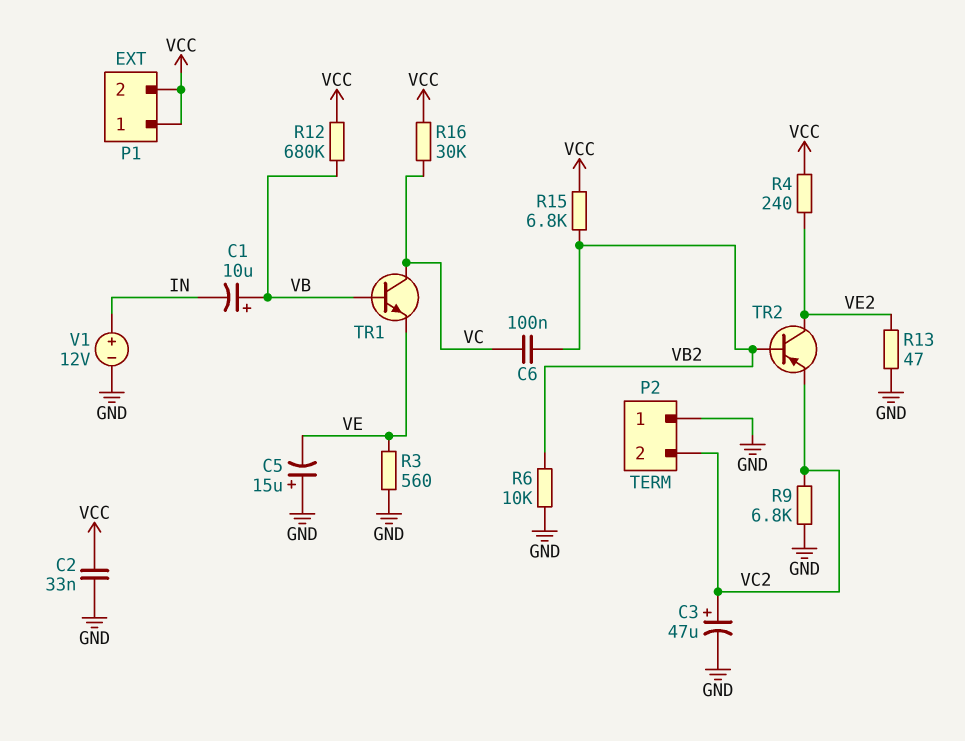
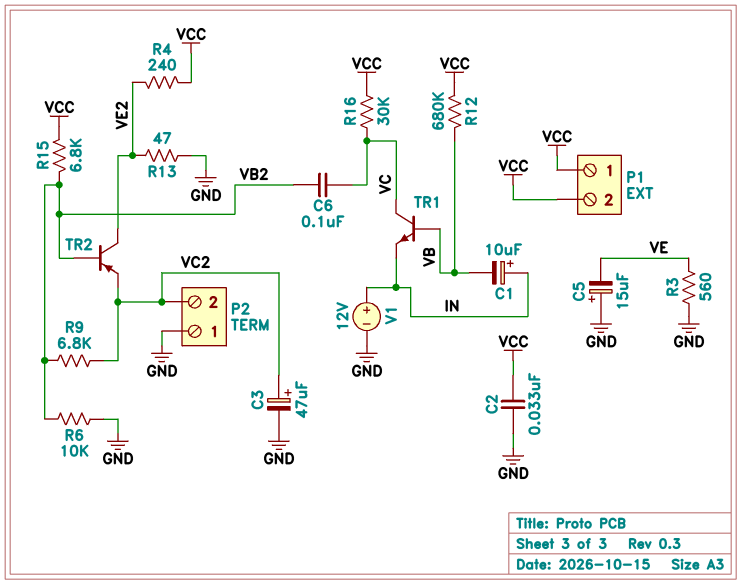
C1: 10uF (plus VB, minus IN) -> 10uF (plus IN, minus VB)
R9: 6.8k (GND, VC2) -> 6.8k (VB2, VC2)
TR1: NPN (B VB, C VC, E VE) -> NPN (B VB, C VC, E IN)

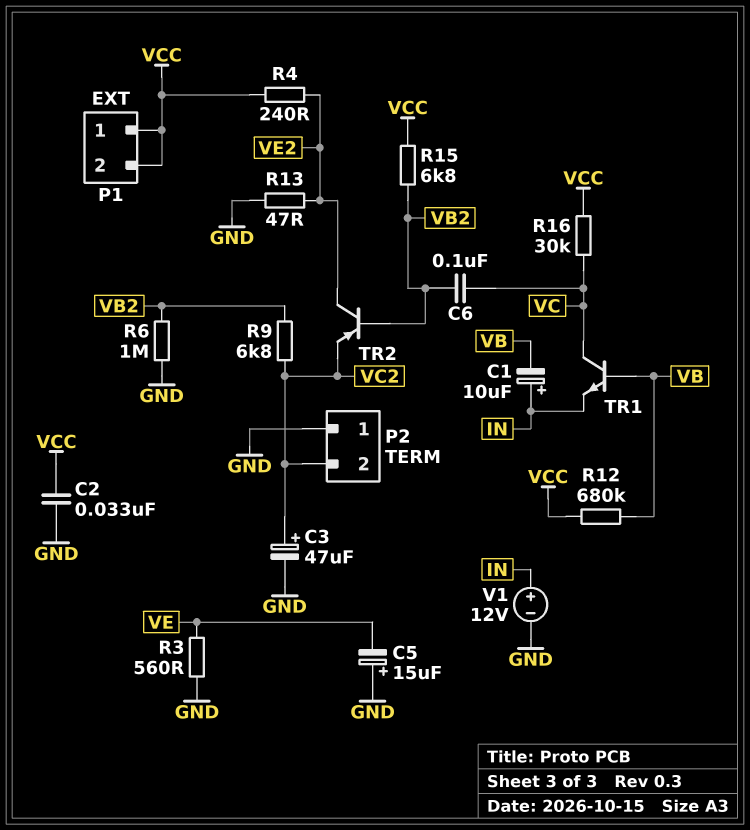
R6: 10k (GND, VB2) -> 1M (GND, VB2)

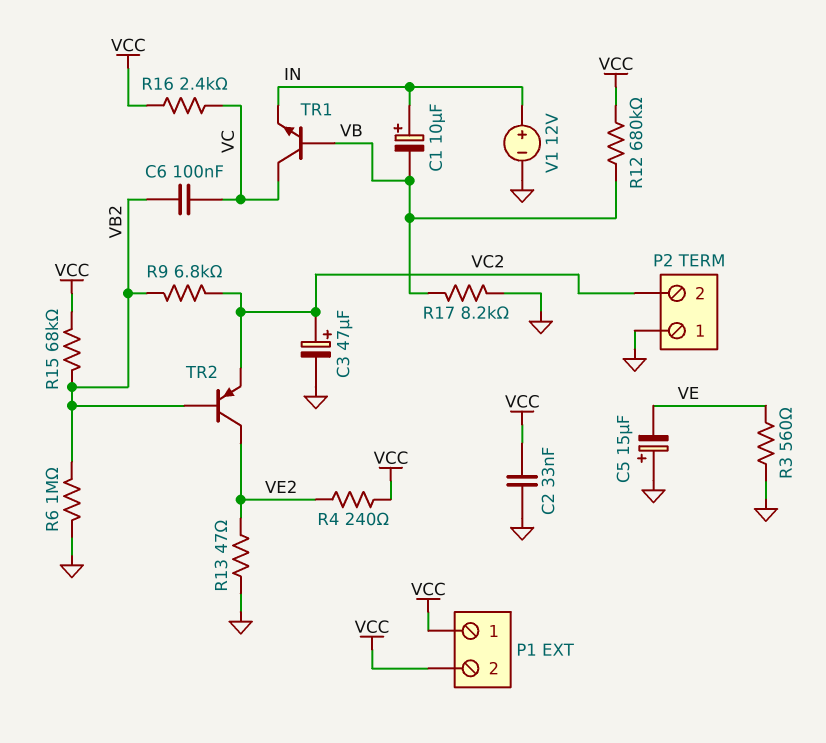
R15: 6.8k (VB2, VCC) -> 68k (VB2, VCC)
R16: 30k (VC, VCC) -> 2.4k (VC, VCC)
R17: none -> 8.2k (GND, VB)

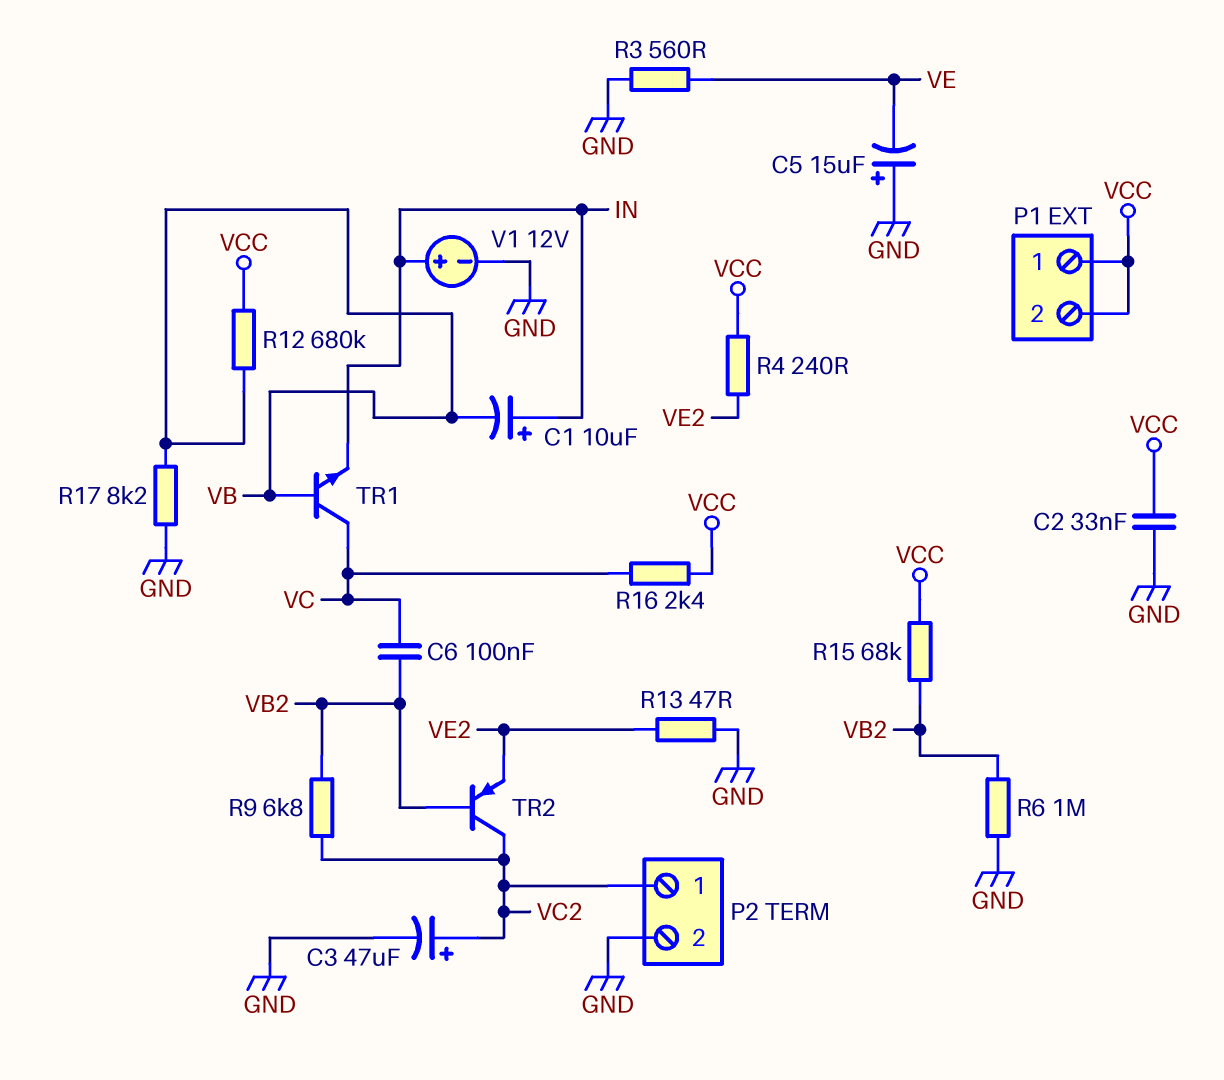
P2 pin 1: GND -> VC2
P2 pin 2: VC2 -> GND
TR2: PNP (B VB2, C VE2, E VC2) -> PNP (B VB2, C VC2, E VE2)

